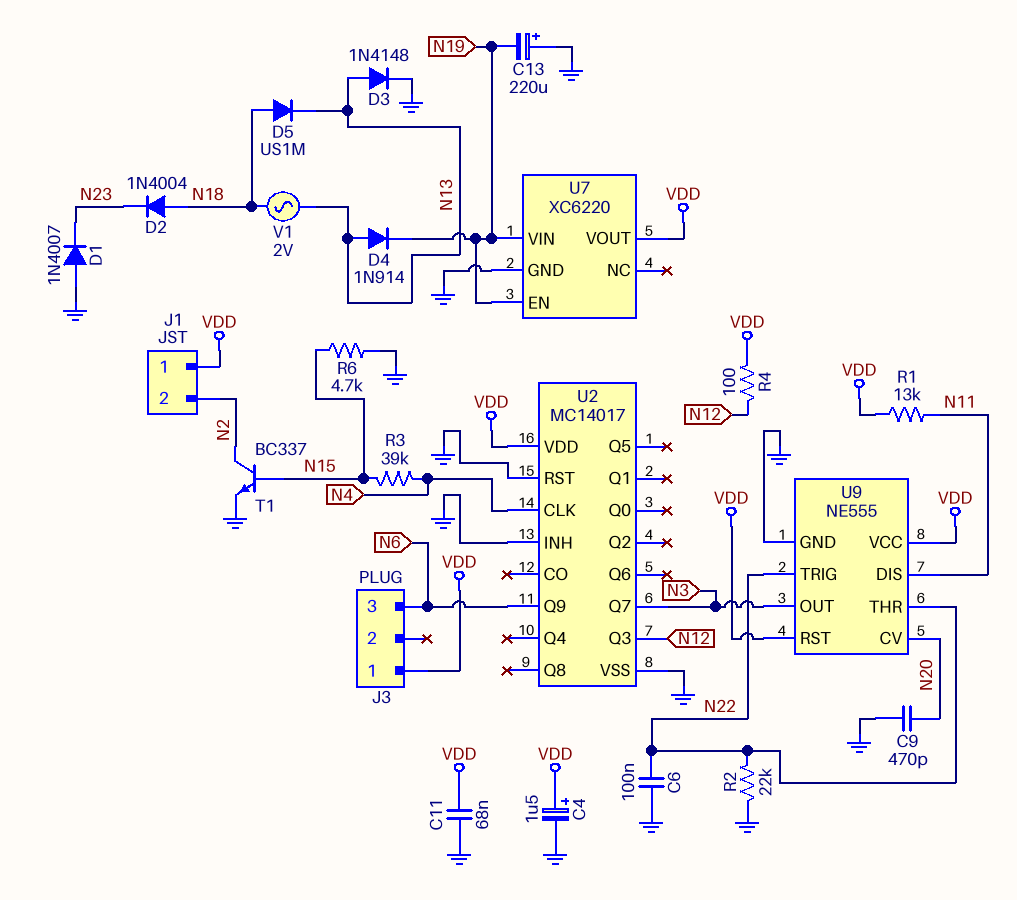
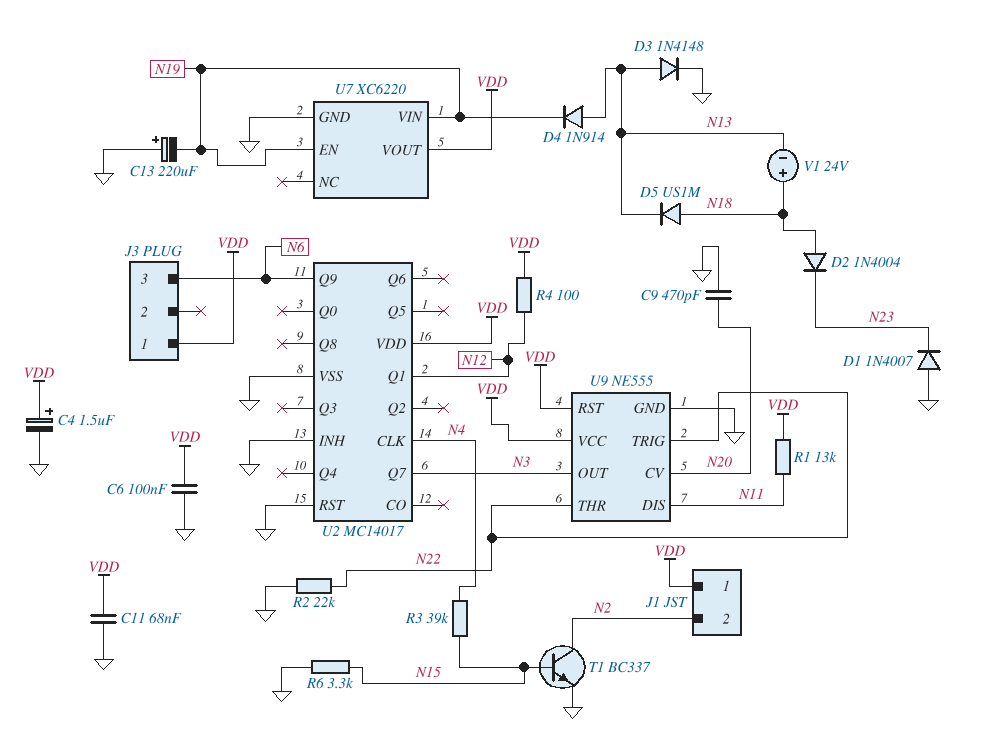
C6: 100nF (GND, N22) -> 100nF (GND, VDD)
R6: 4.7k (GND, N15) -> 3.3k (GND, N15)
U2 pin Q1: none -> N12
U2 pin Q3: N12 -> none
V1: AC 2V (N13, N18) -> 24V (plus N18, minus N13)

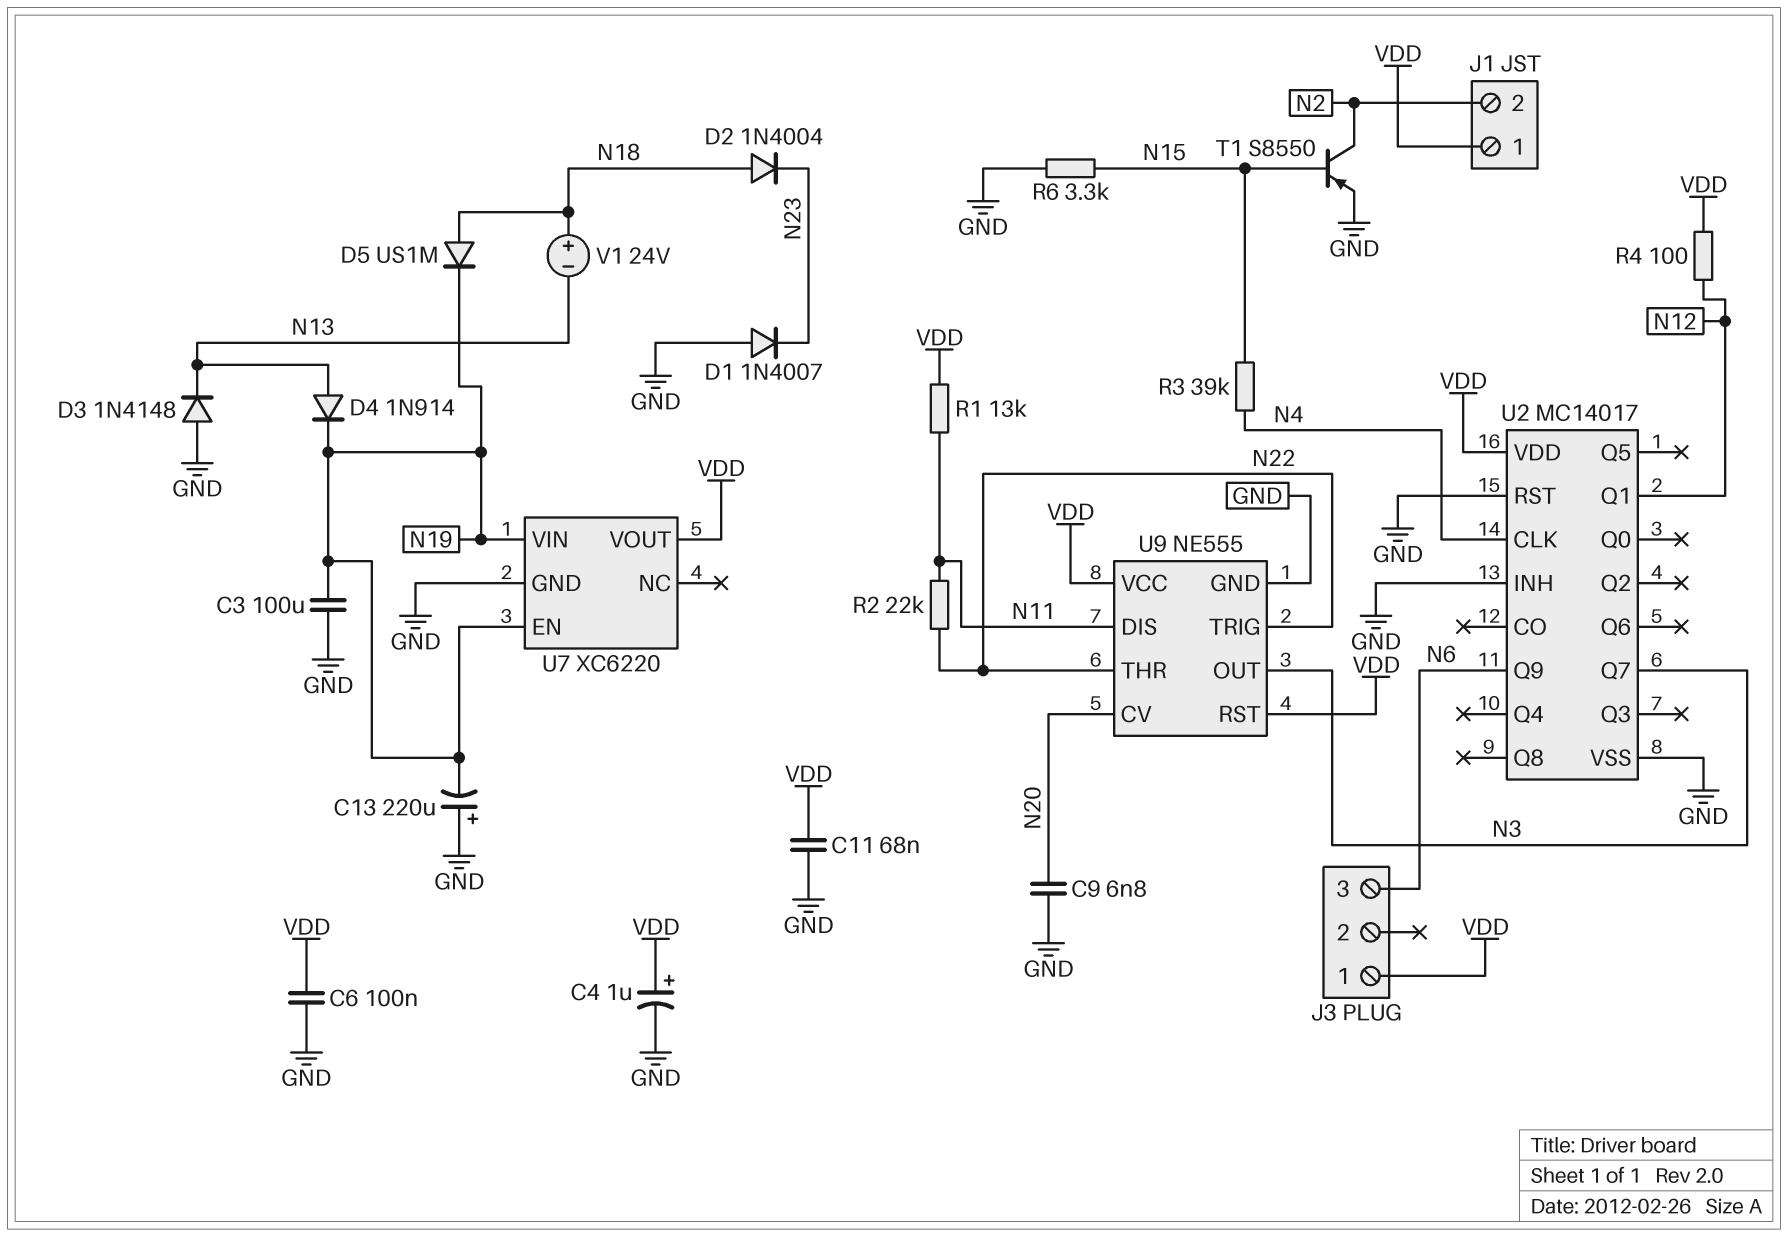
C3: none -> 100uF (GND, N19)
C4: 1.5uF (plus VDD, minus GND) -> 1uF (plus VDD, minus GND)
C9: 470pF (GND, N20) -> 6.8nF (GND, N20)
D3: diode 1N4148 (A N13, K GND) -> diode 1N4148 (A GND, K N13)
D5: diode US1M (A N18, K N13) -> diode US1M (A N18, K N19)
R2: 22k (GND, N22) -> 22k (N11, N22)
T1: NPN BC337 (B N15, C N2, E GND) -> PNP S8550 (B N15, C N2, E GND)

